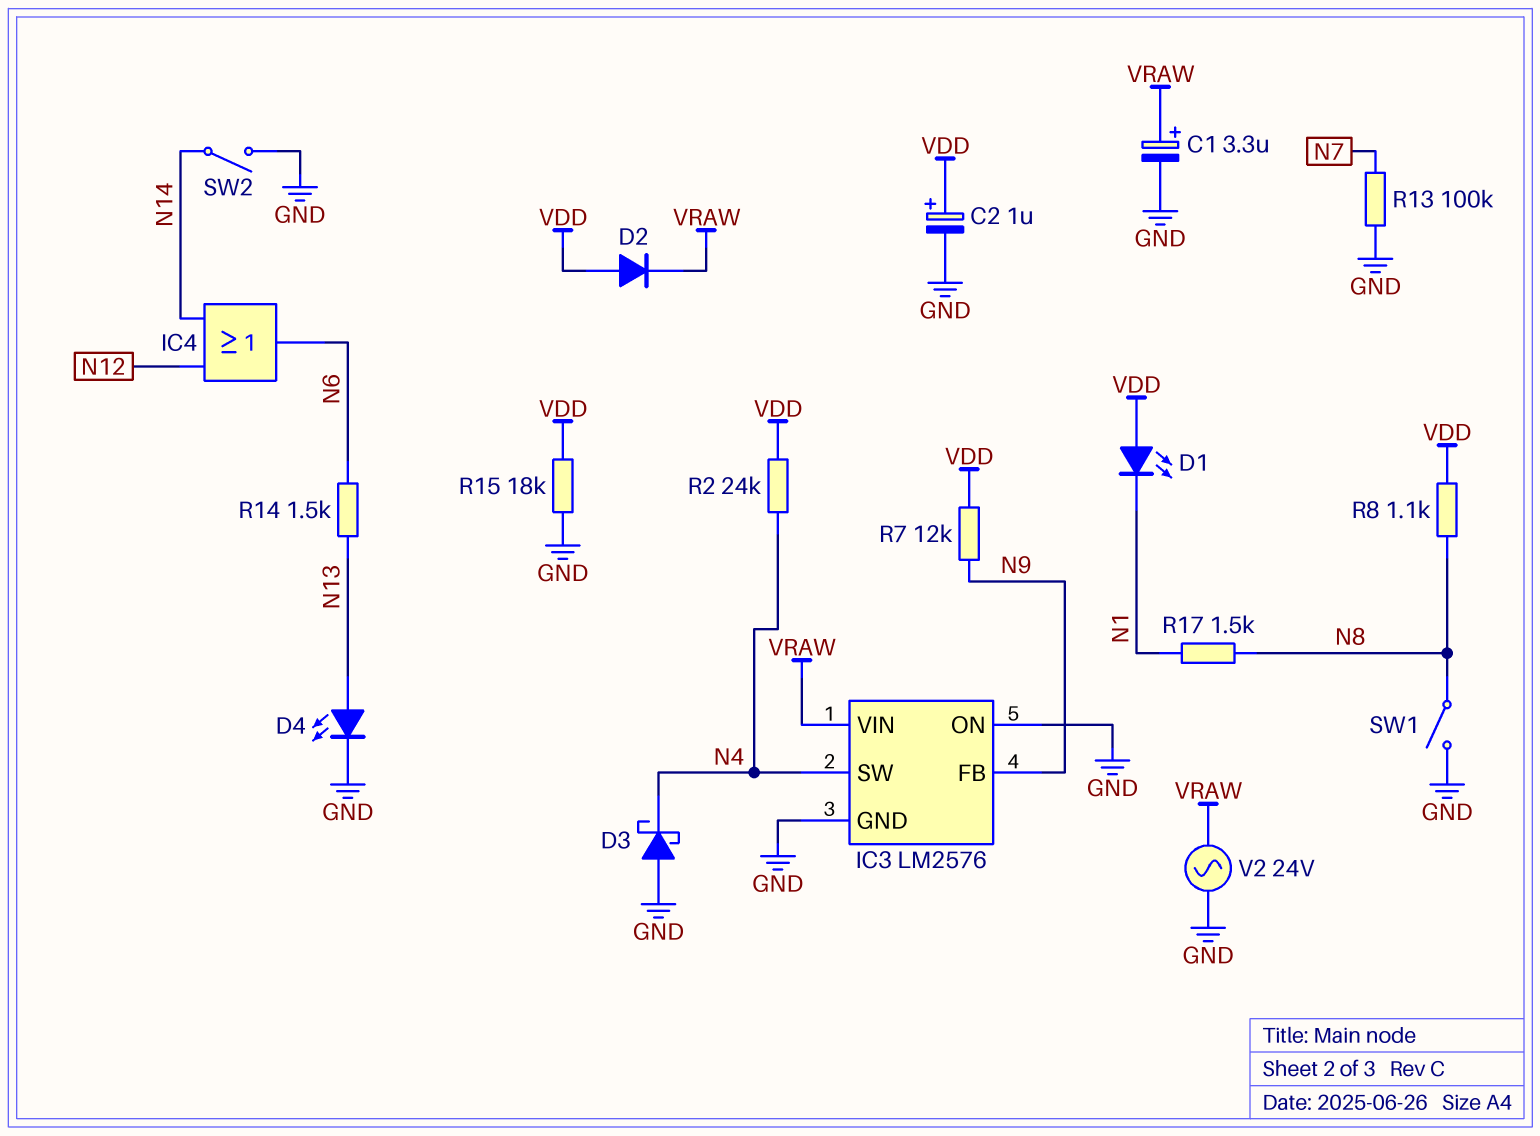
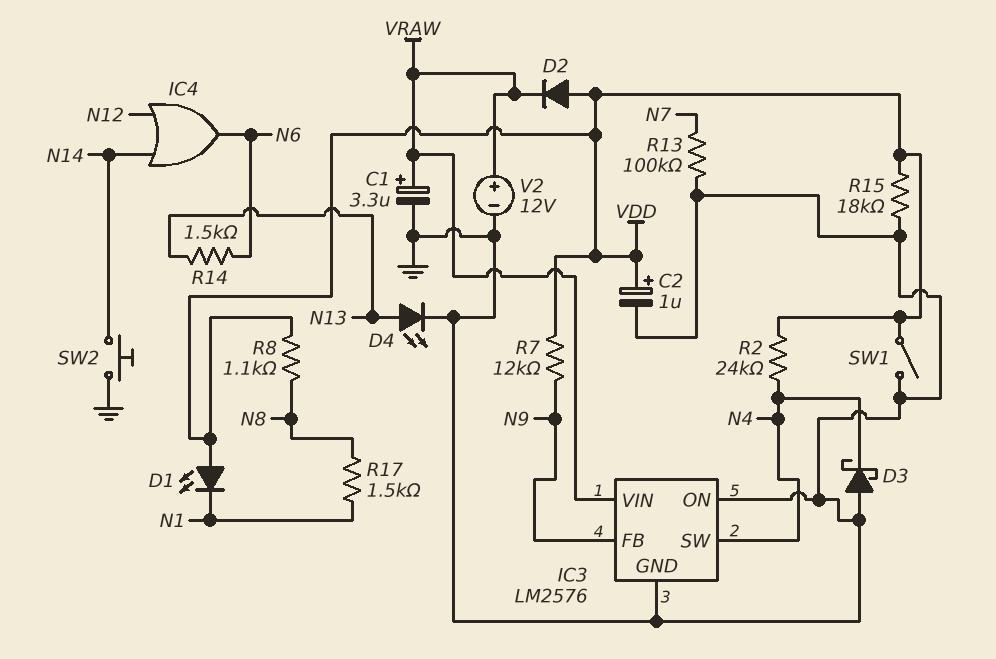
SW1: switch (GND, N8) -> switch (GND, VDD)
SW2: switch (GND, N14) -> button (GND, N14)
V2: AC 24V (GND, VRAW) -> 12V (plus VRAW, minus GND)

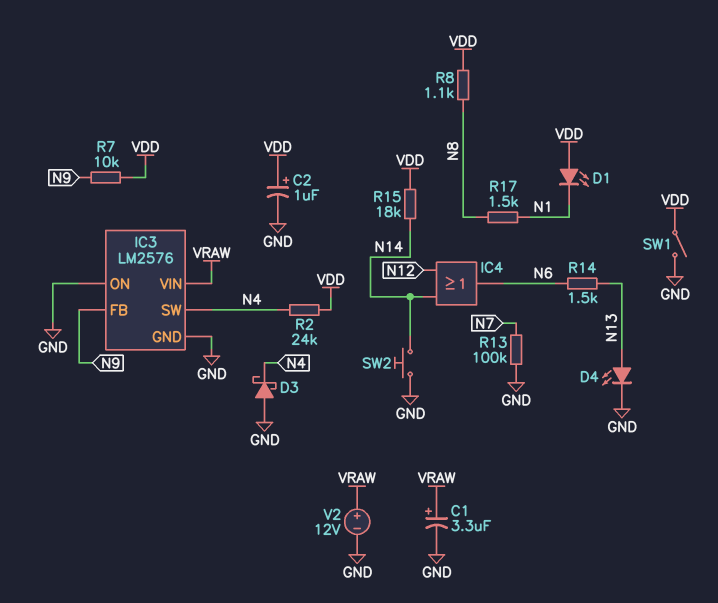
D2: diode (A VDD, K VRAW) -> none
R7: 12k (N9, VDD) -> 10k (N9, VDD)
R15: 18k (GND, VDD) -> 18k (N14, VDD)

